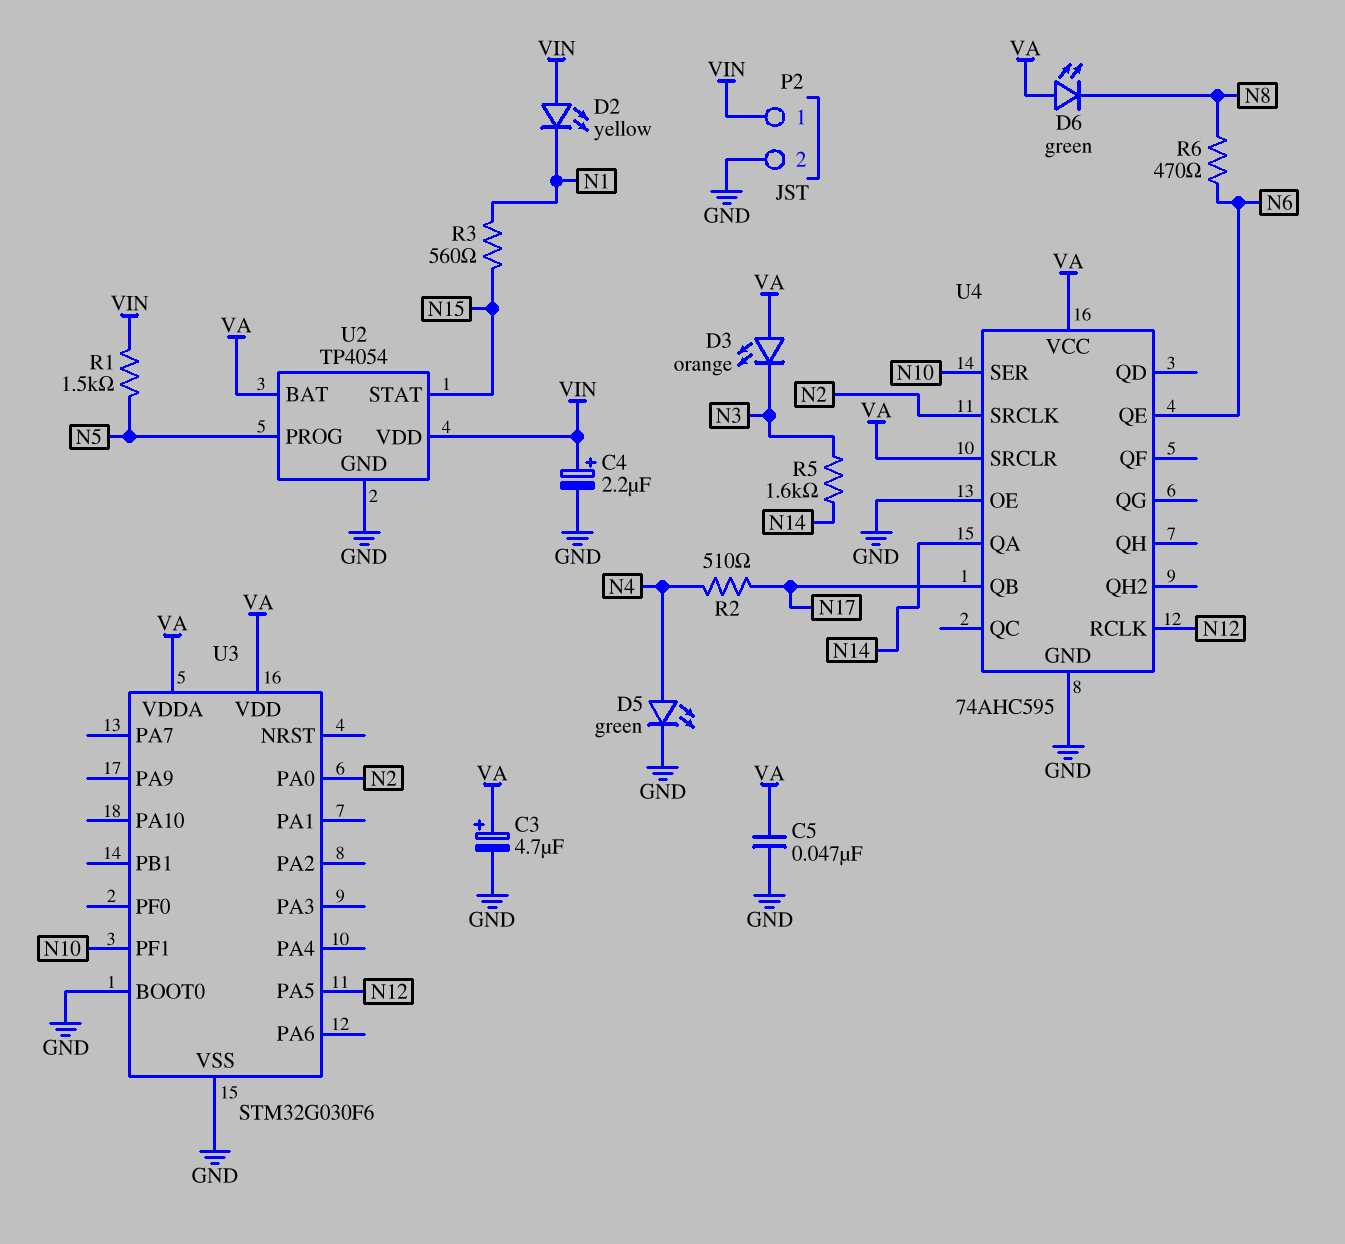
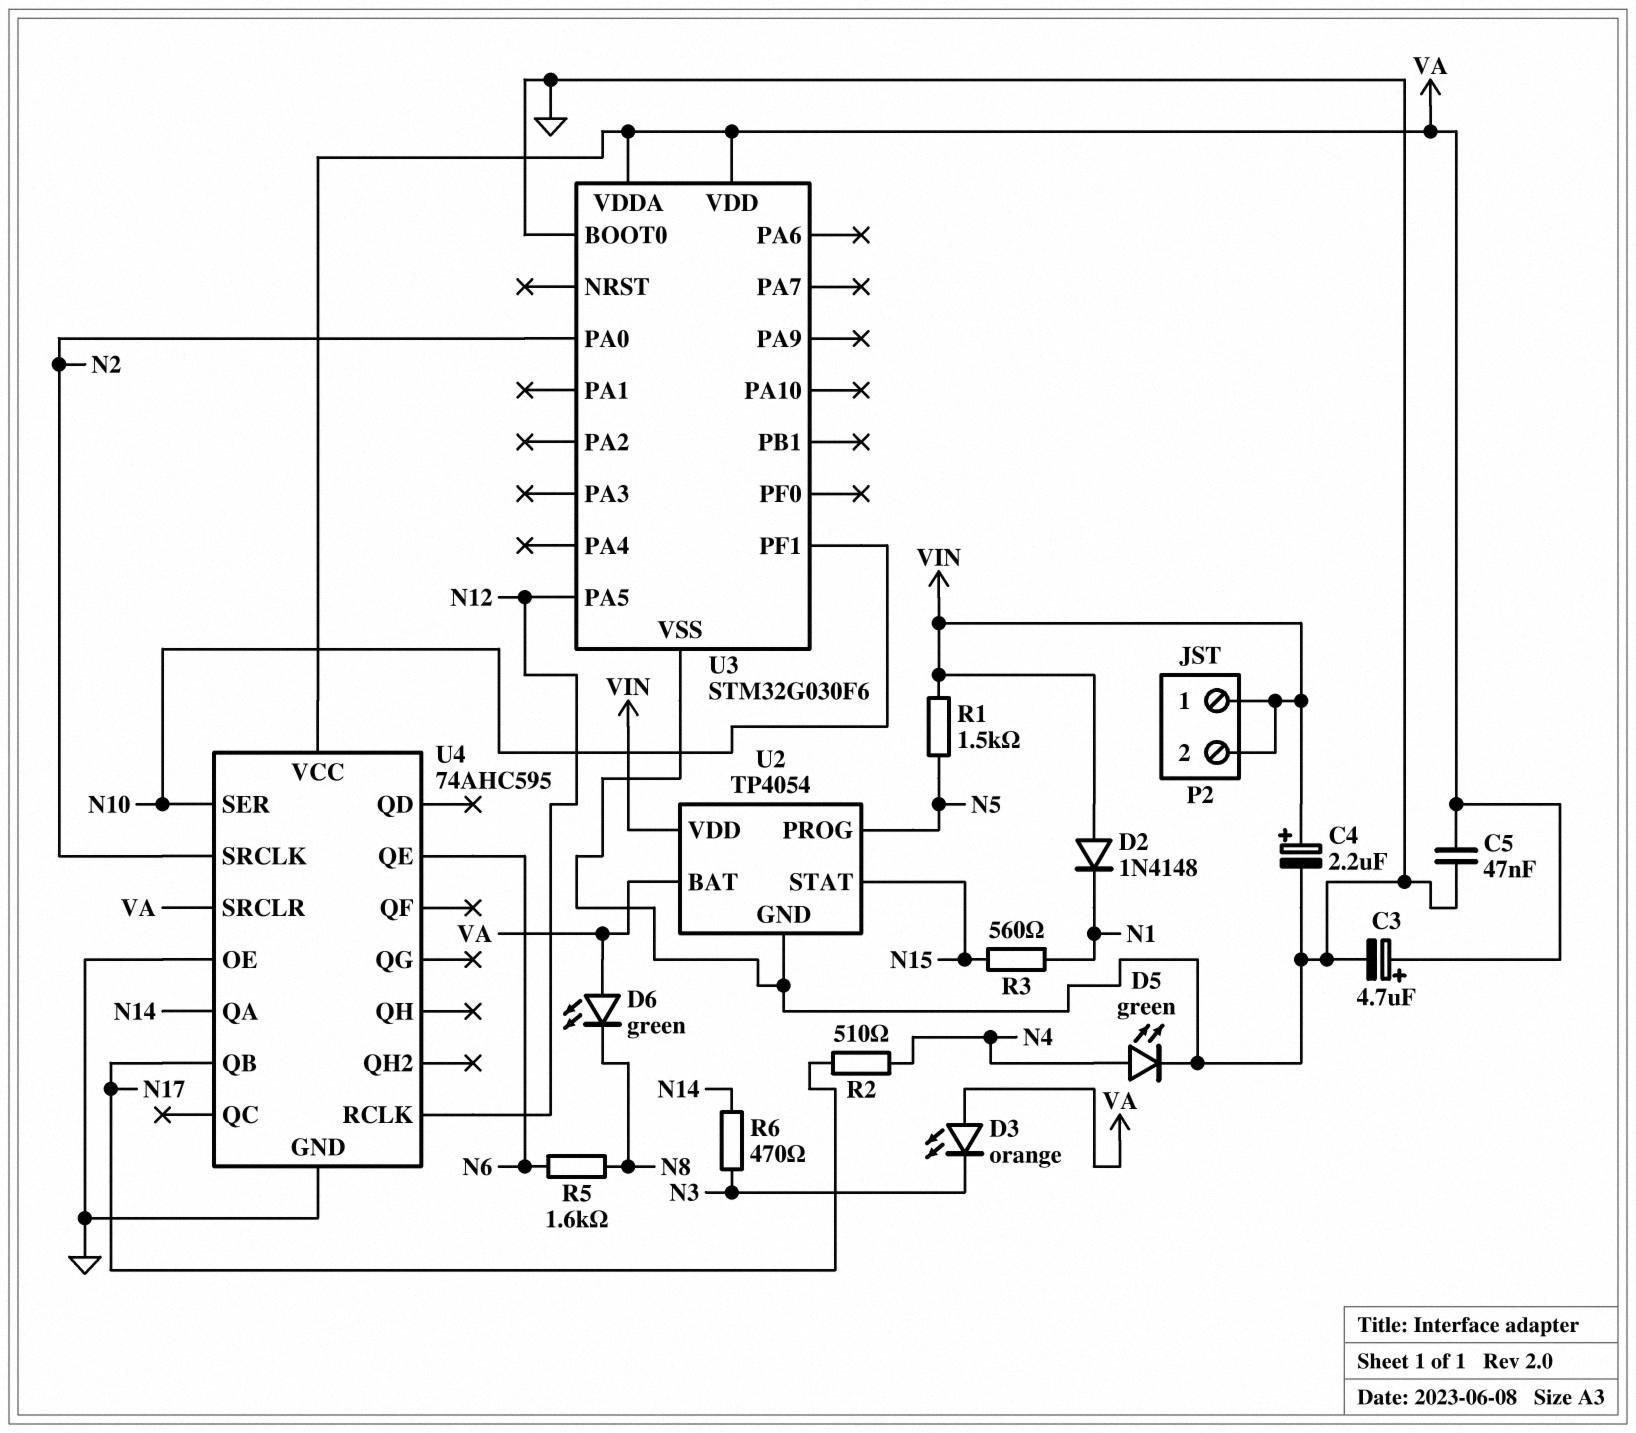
D2: LED yellow (A VIN, K N1) -> diode 1N4148 (A VIN, K N1)
P2 pin 2: GND -> VIN
R5: 1.6k (N3, N14) -> 1.6k (N6, N8)
R6: 470 (N6, N8) -> 470 (N3, N14)

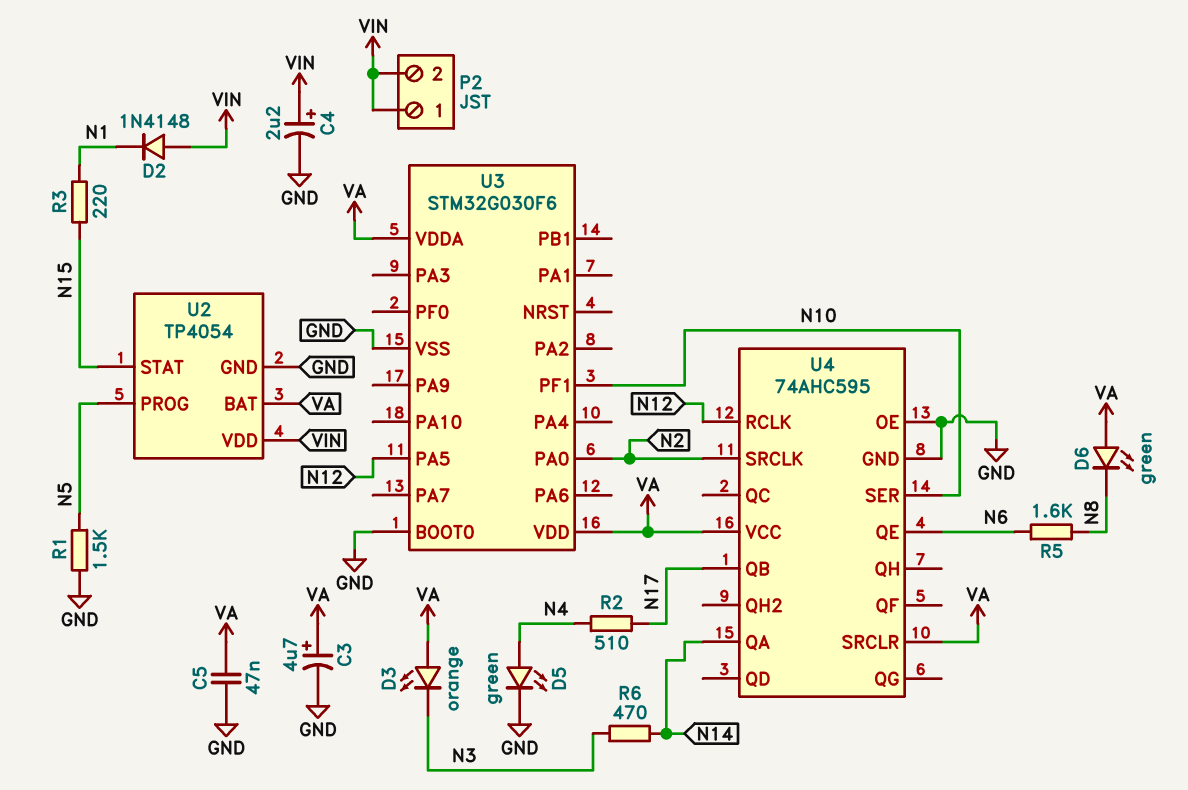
R1: 1.5k (N5, VIN) -> 1.5k (GND, N5)
R3: 560 (N1, N15) -> 220 (N1, N15)

